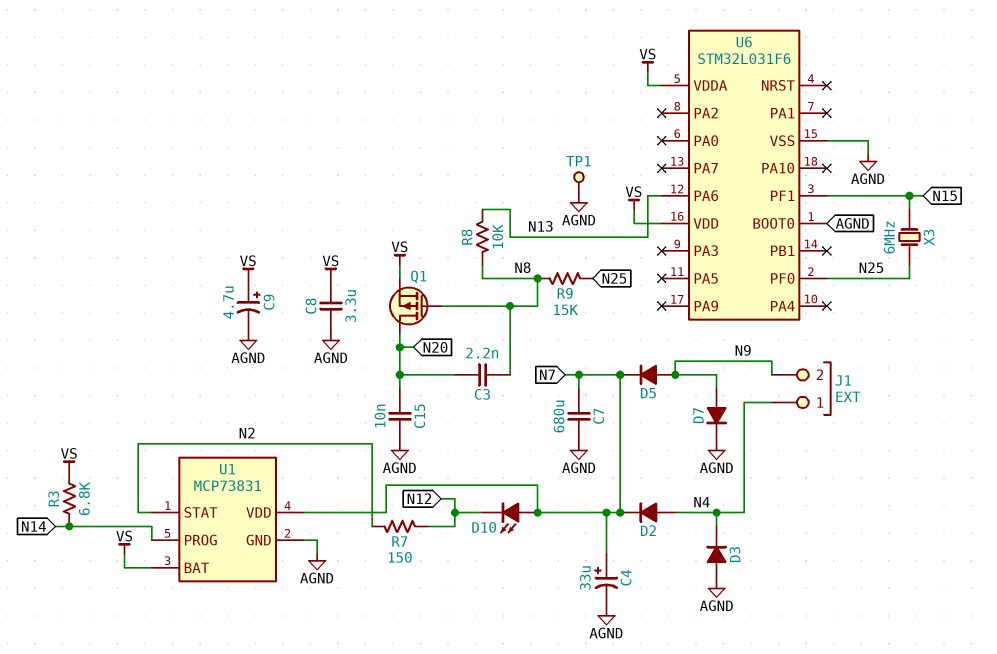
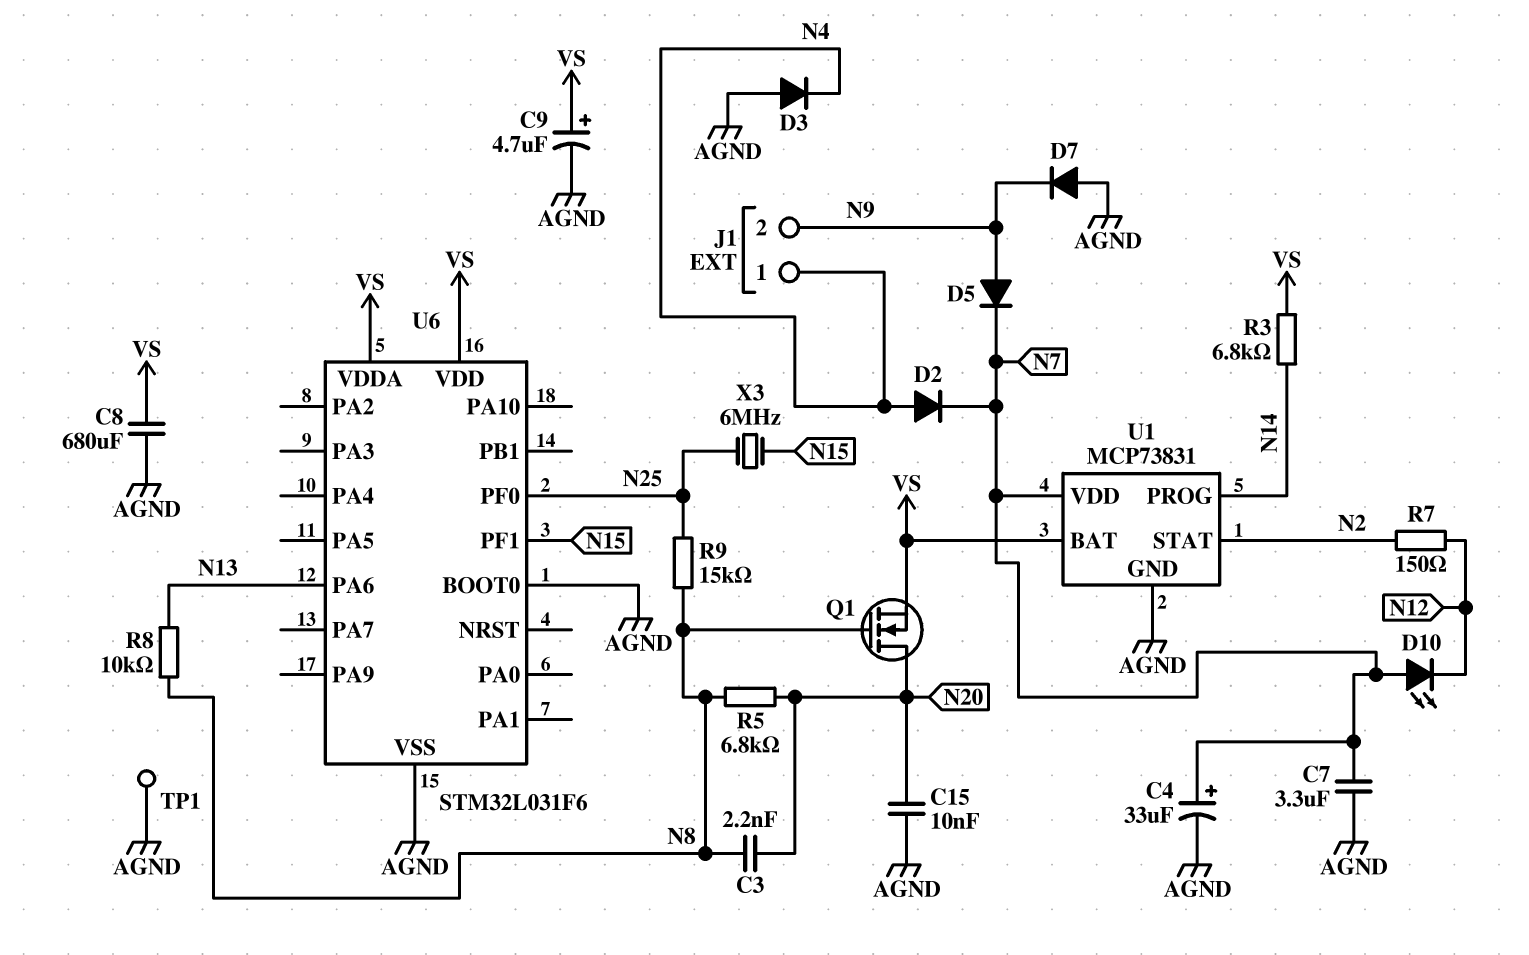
C7: 680uF (AGND, N7) -> 3.3uF (AGND, N7)
C8: 3.3uF (AGND, VS) -> 680uF (AGND, VS)
D7: diode (A N9, K AGND) -> diode (A AGND, K N9)
Q1: PMOS (G N8, D N20, S VS) -> NMOS (G N8, D N20, S VS)
R5: none -> 6.8k (N8, N20)

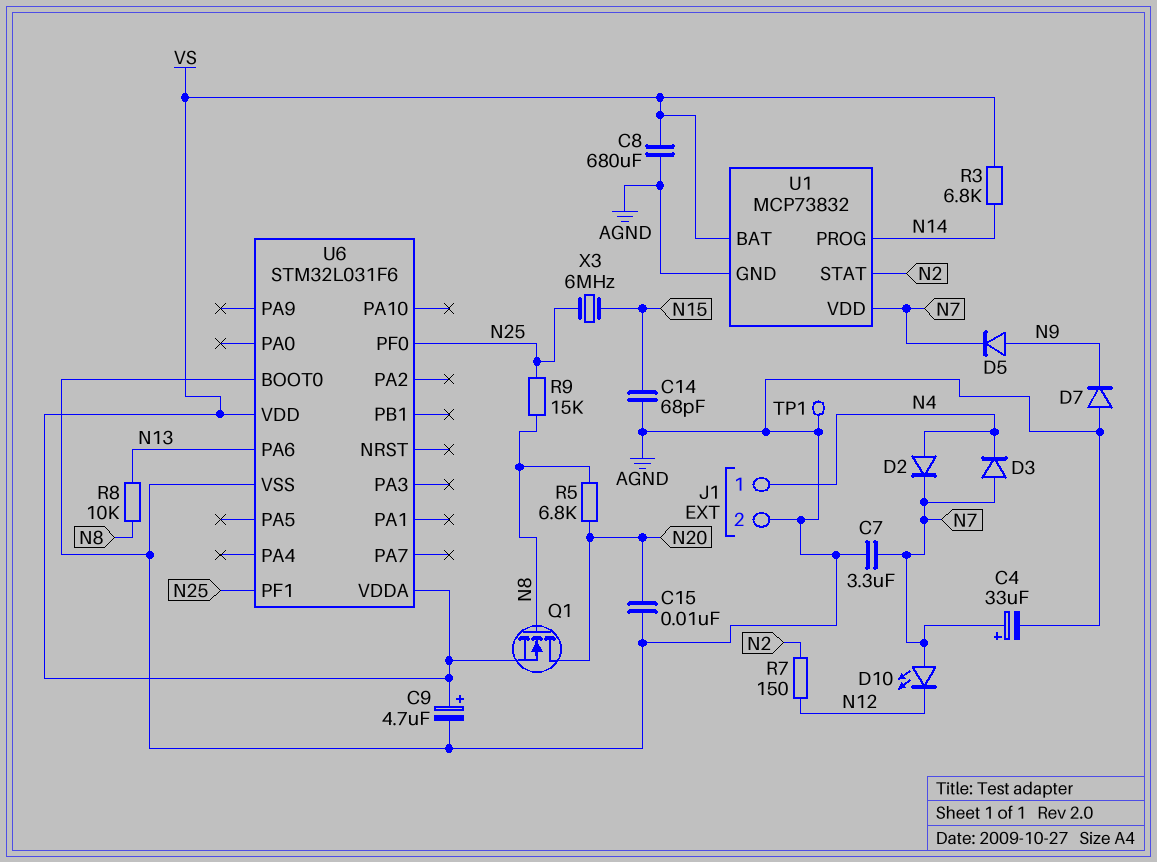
C3: 2.2nF (N8, N20) -> none
C14: none -> 68pF (AGND, N15)
D3: diode (A AGND, K N4) -> diode (A N7, K N4)
J1 pin 2: N9 -> AGND
U1: MCP73831 -> MCP73832
U6 pin PF1: N15 -> N25

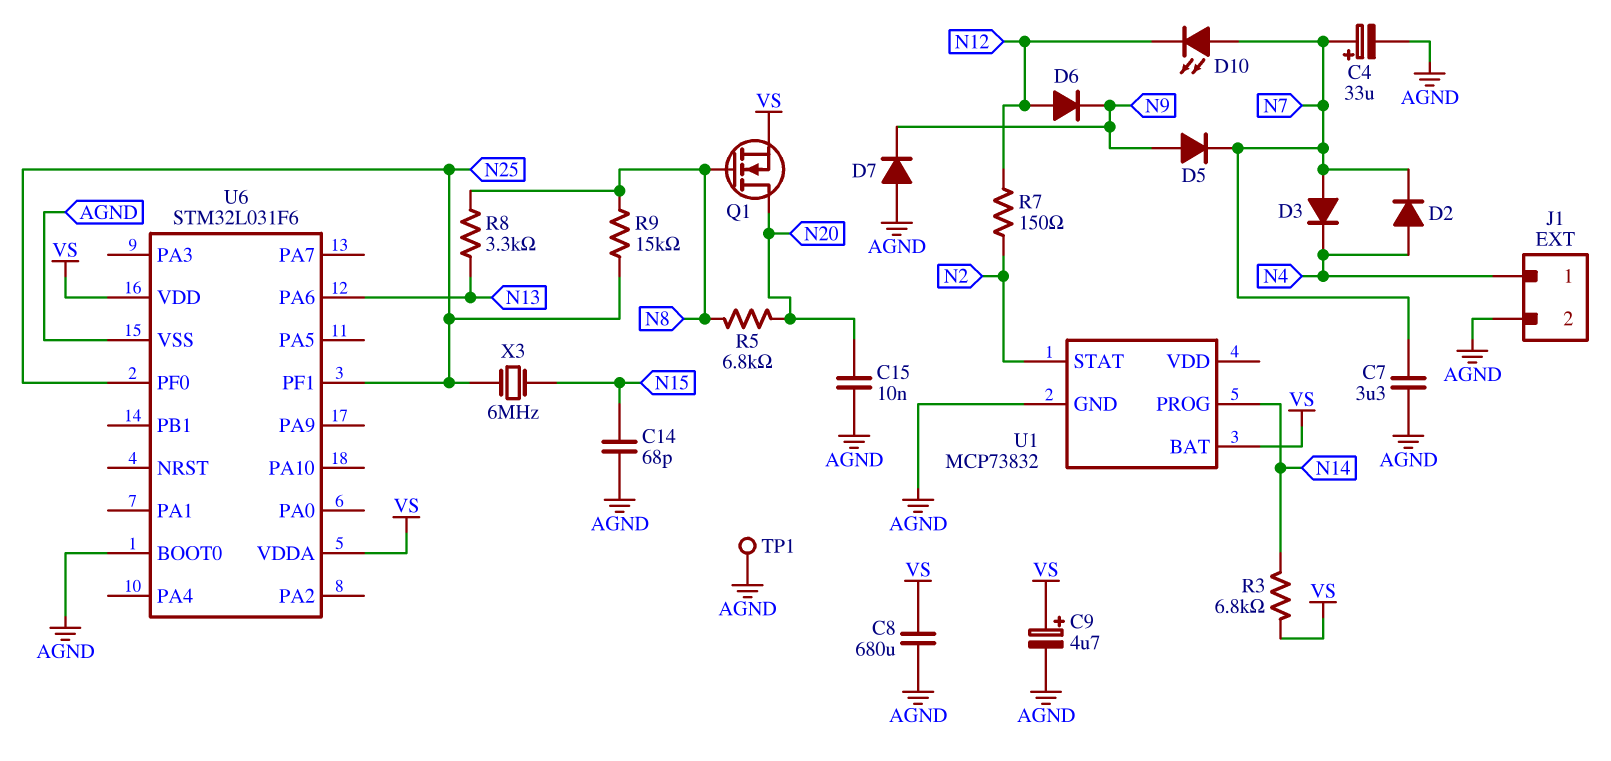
D6: none -> diode (A N12, K N9)
R8: 10k (N8, N13) -> 3.3k (N8, N13)
U1 pin VDD: N7 -> none

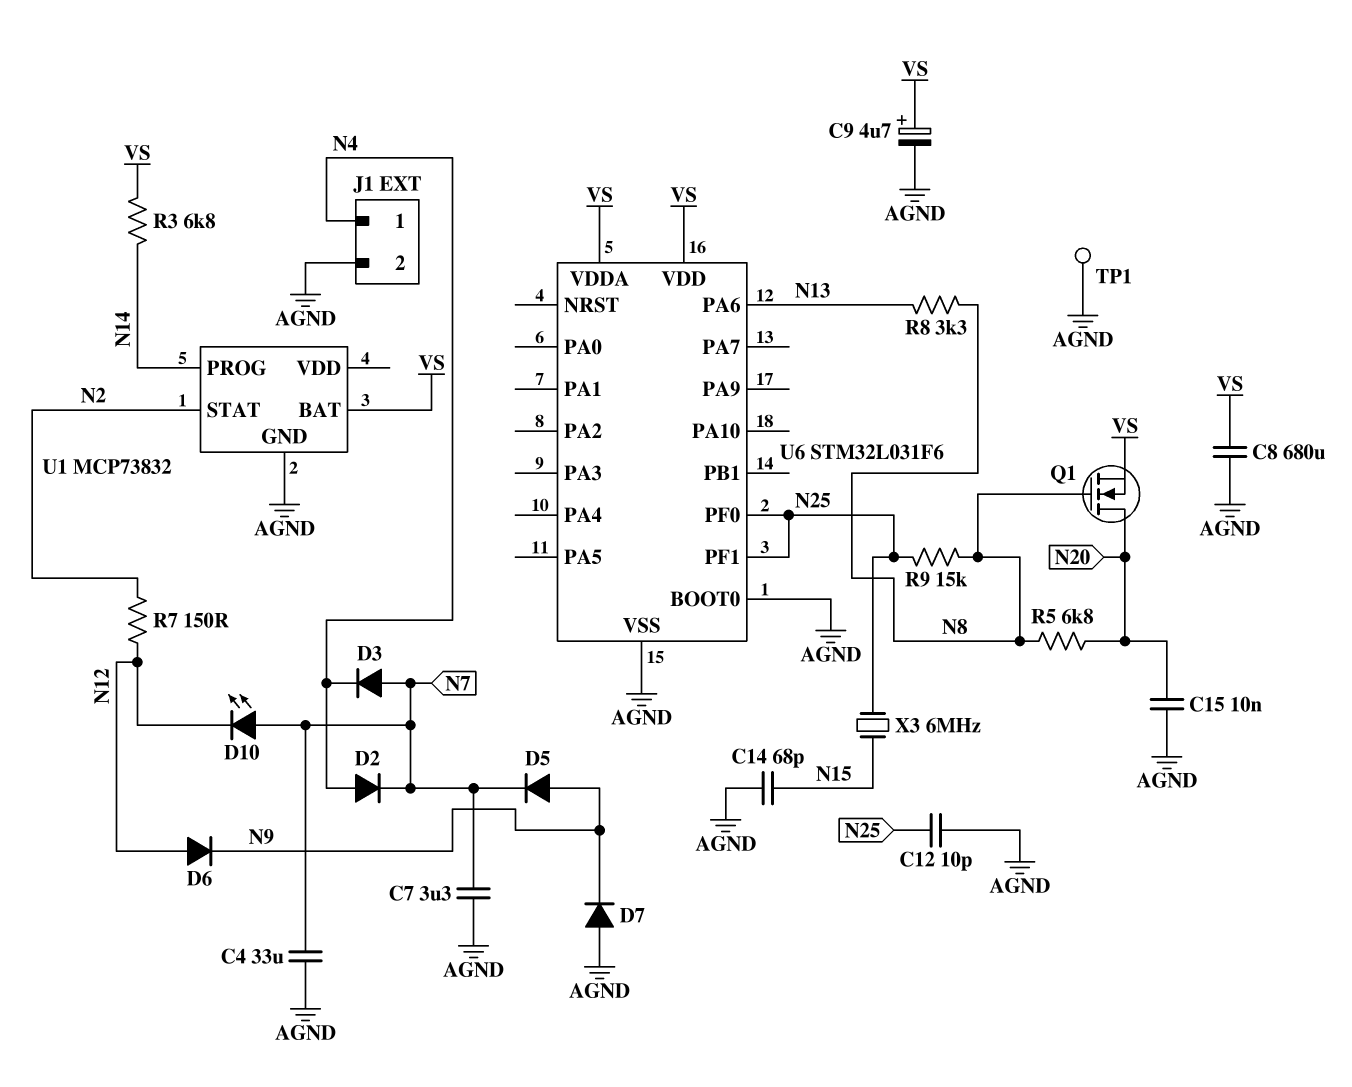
C4: 33uF (plus N7, minus AGND) -> 33uF (AGND, N7)
C12: none -> 10pF (AGND, N25)

